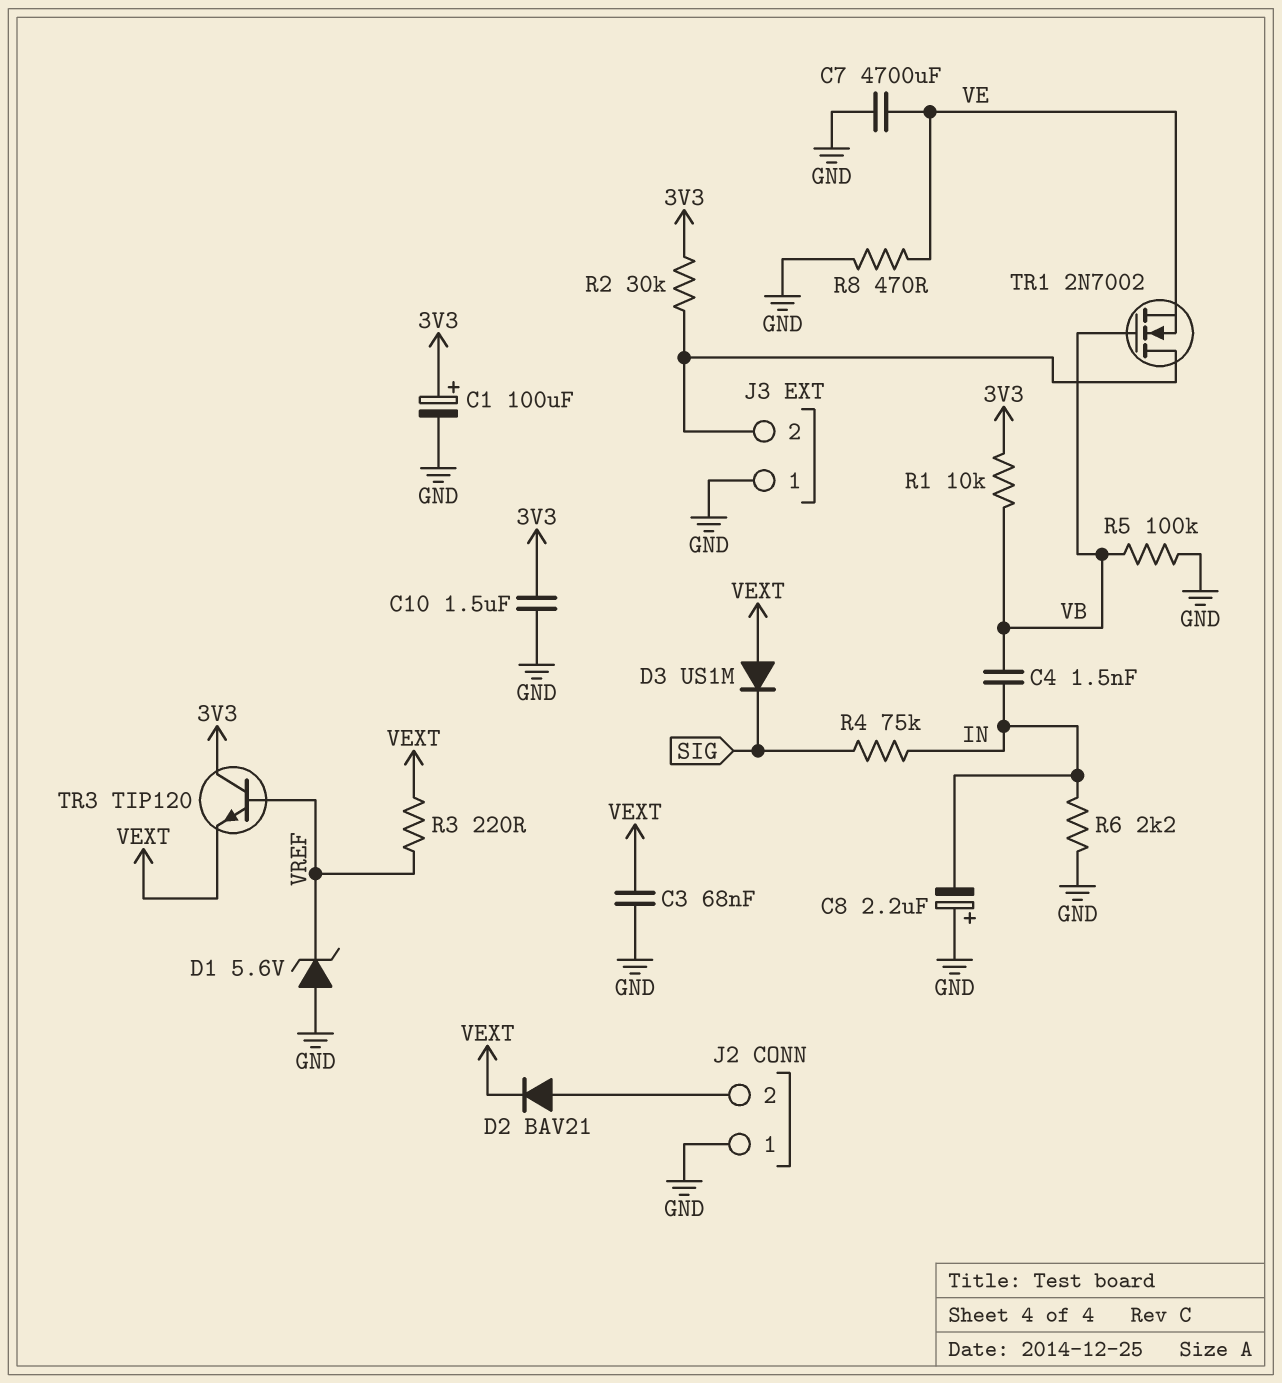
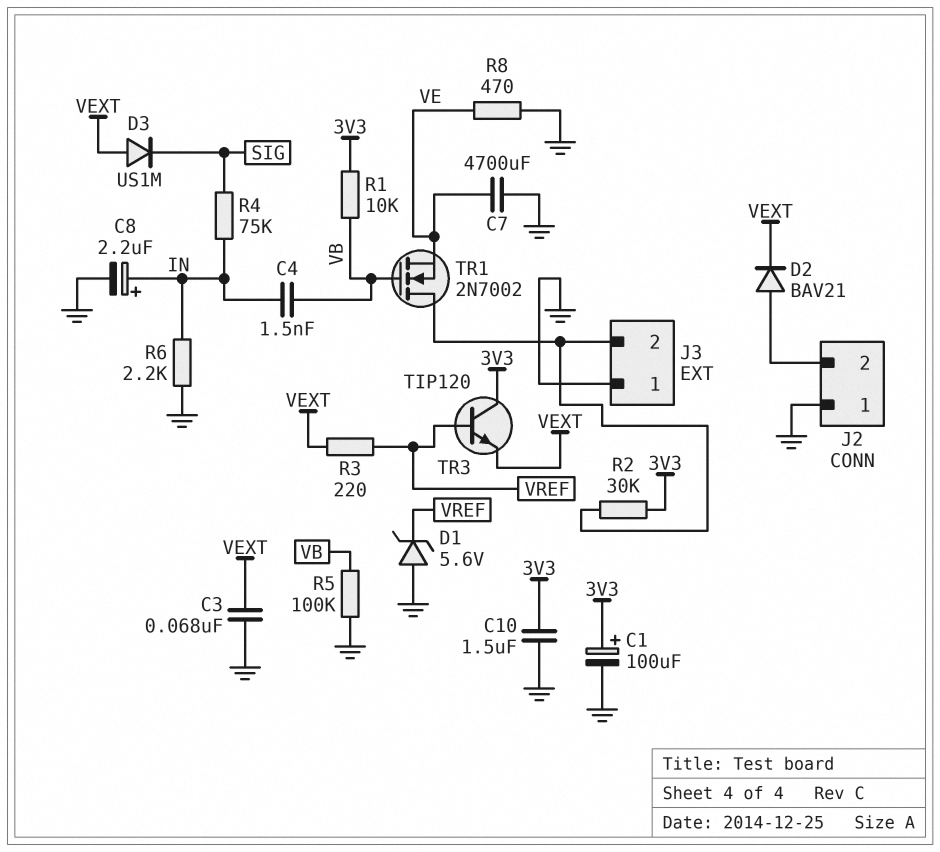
C8: 2.2uF (plus GND, minus IN) -> 2.2uF (plus IN, minus GND)

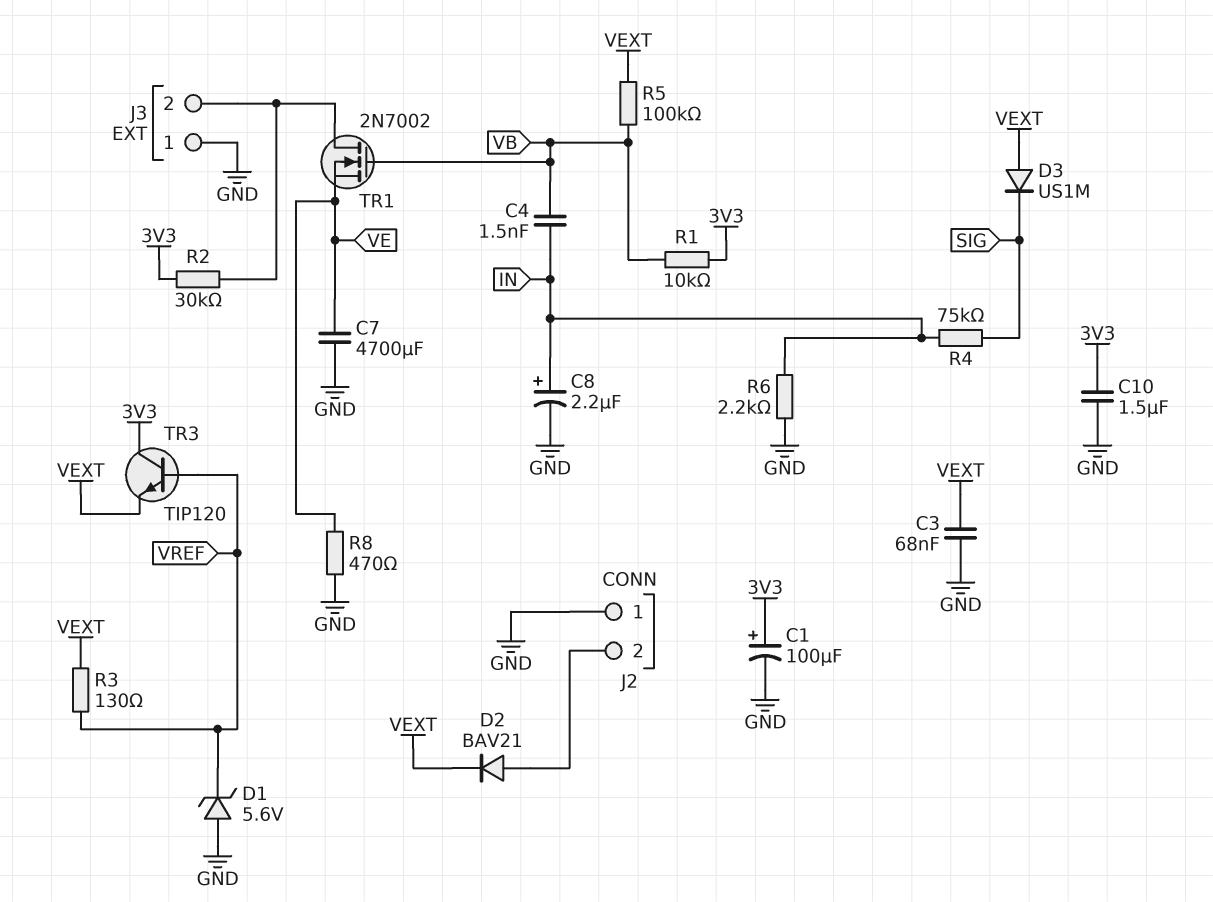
R3: 220 (VEXT, VREF) -> 130 (VEXT, VREF)
R5: 100k (GND, VB) -> 100k (VB, VEXT)

